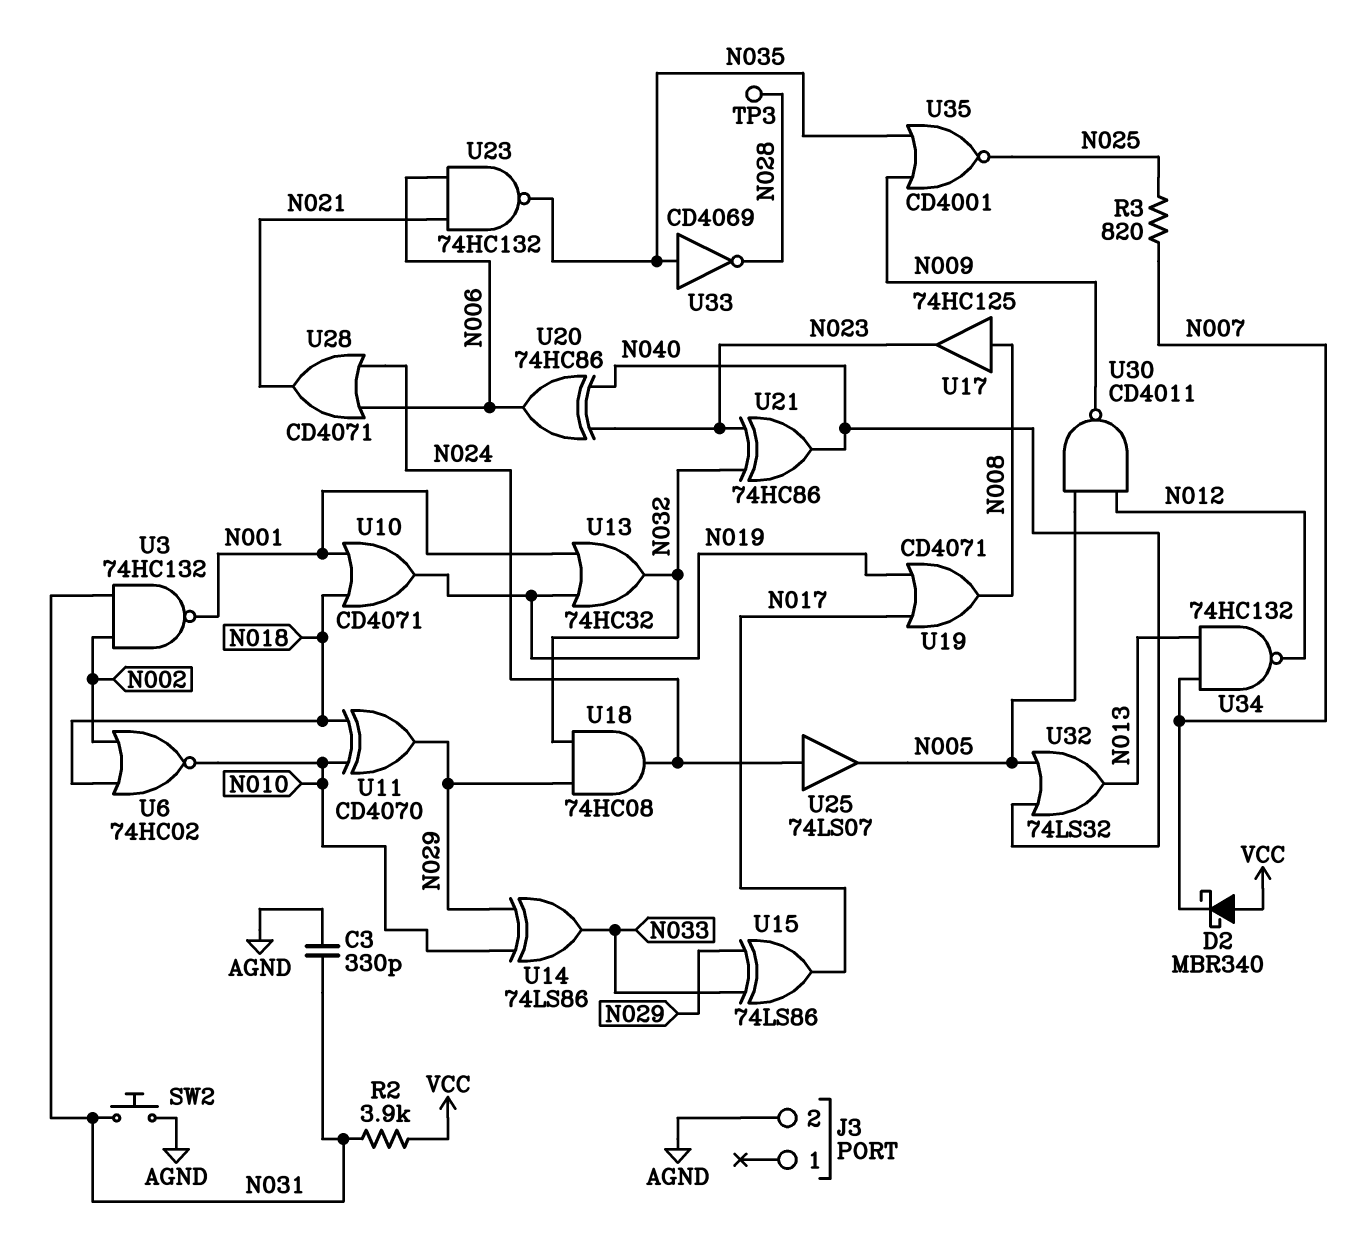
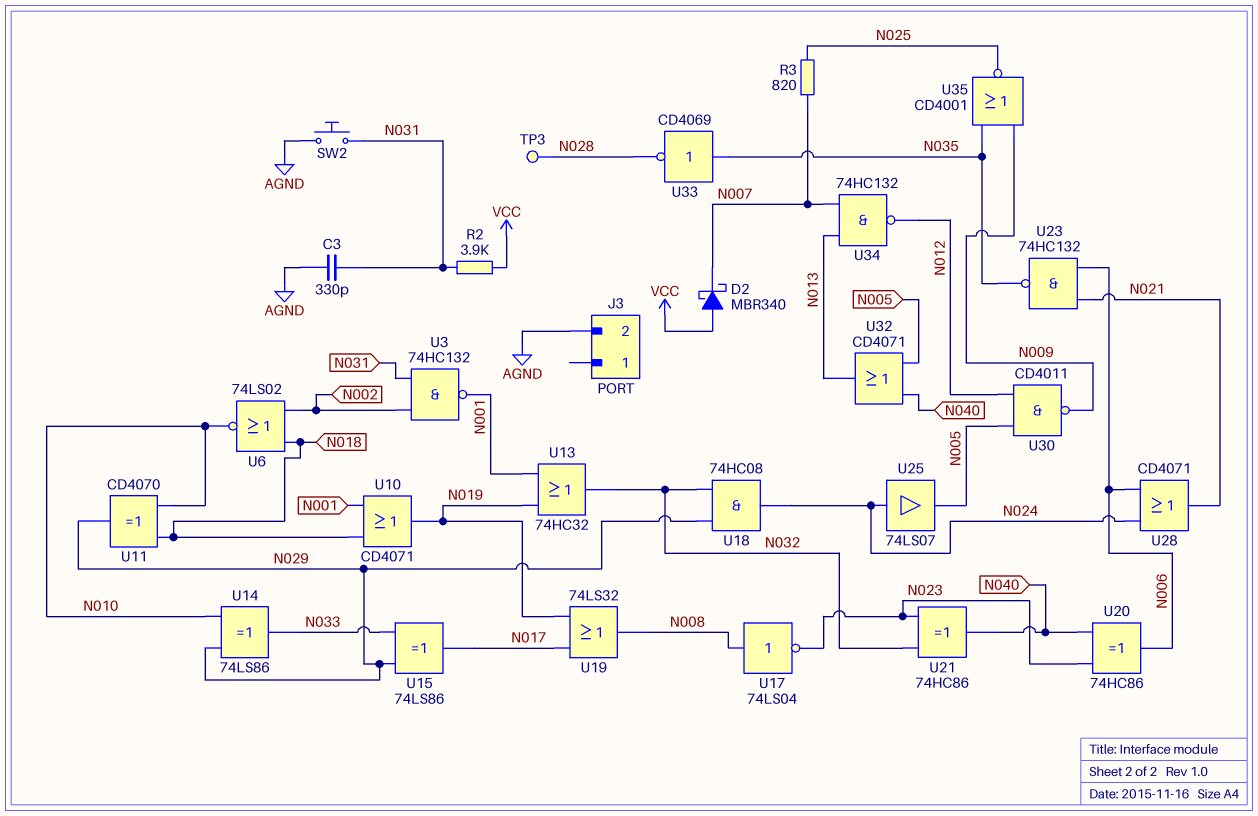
U6: NOR 74HC02 (in N002, in N018, out N010) -> NOR 74LS02 (in N002, in N018, out N010)
U17: buffer 74HC125 (in N008, out N023) -> NOT 74LS04 (in N008, out N023)
U19: OR CD4071 (in N017, in N019, out N008) -> OR 74LS32 (in N017, in N019, out N008)
U32: OR 74LS32 (in N005, in N040, out N013) -> OR CD4071 (in N005, in N040, out N013)

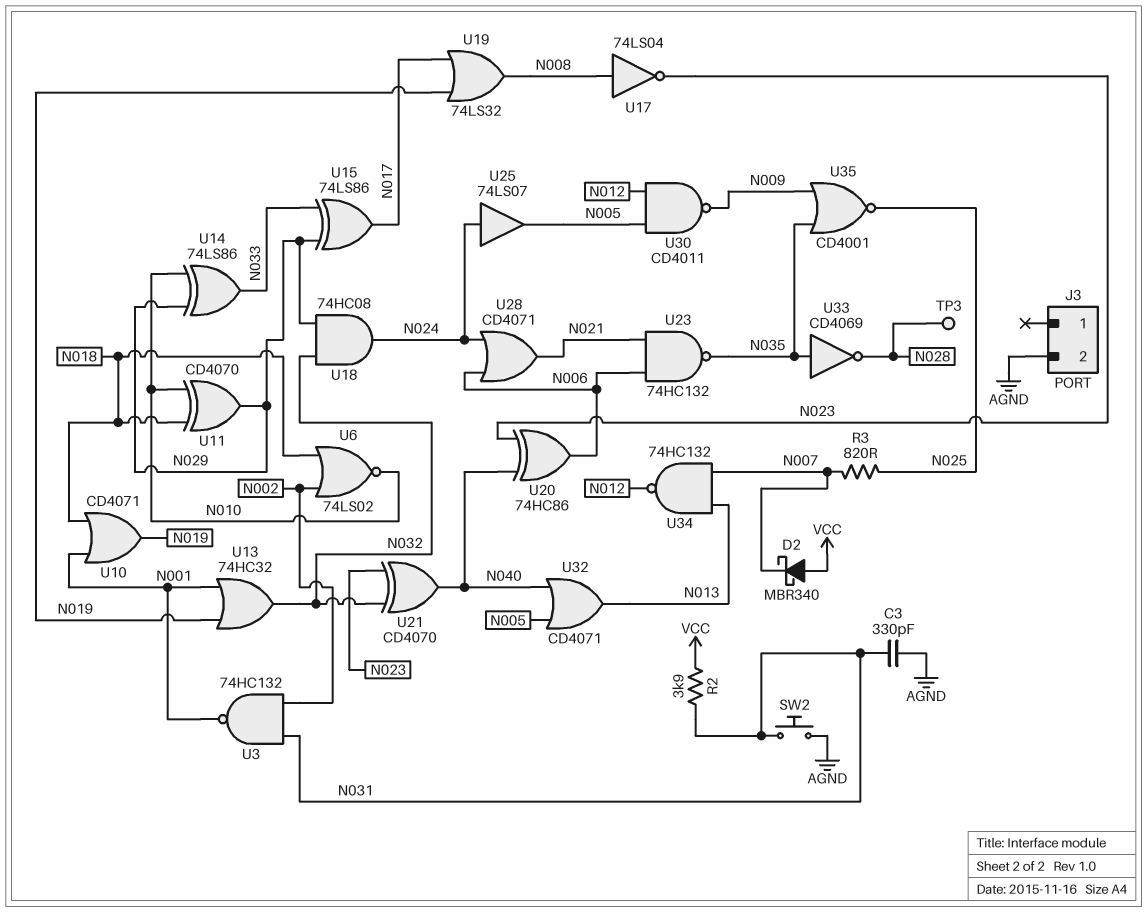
U21: XOR 74HC86 (in N023, in N032, out N040) -> XOR CD4070 (in N023, in N032, out N040)

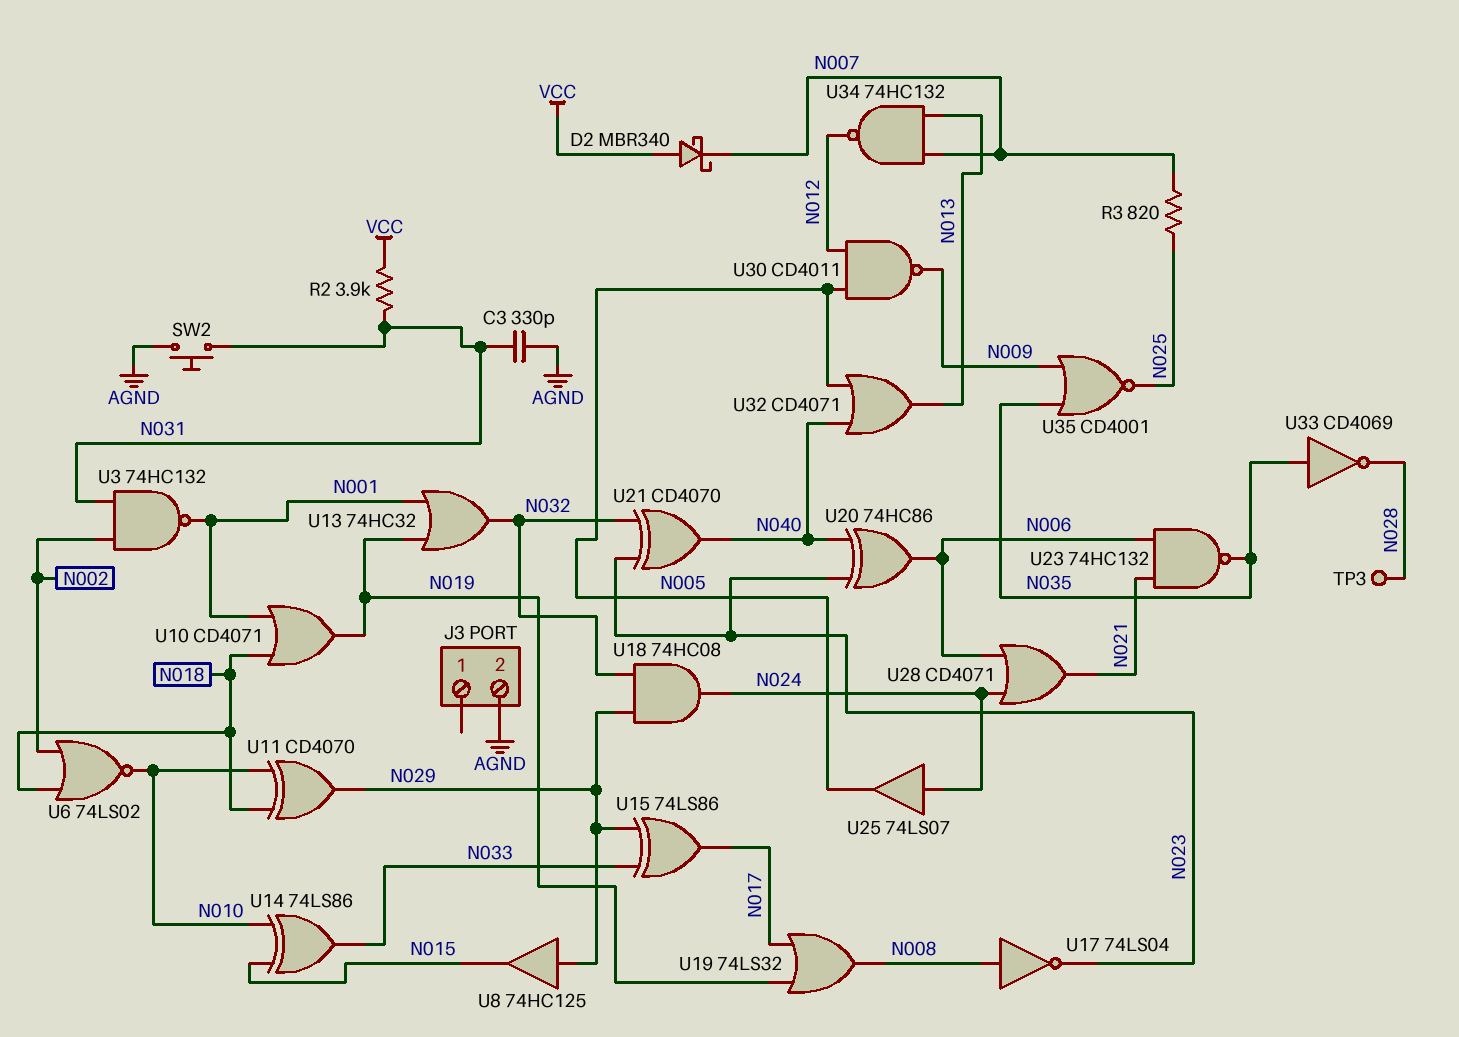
U8: none -> buffer 74HC125 (in N029, out N015)
U14: XOR 74LS86 (in N010, in N029, out N033) -> XOR 74LS86 (in N010, in N015, out N033)

